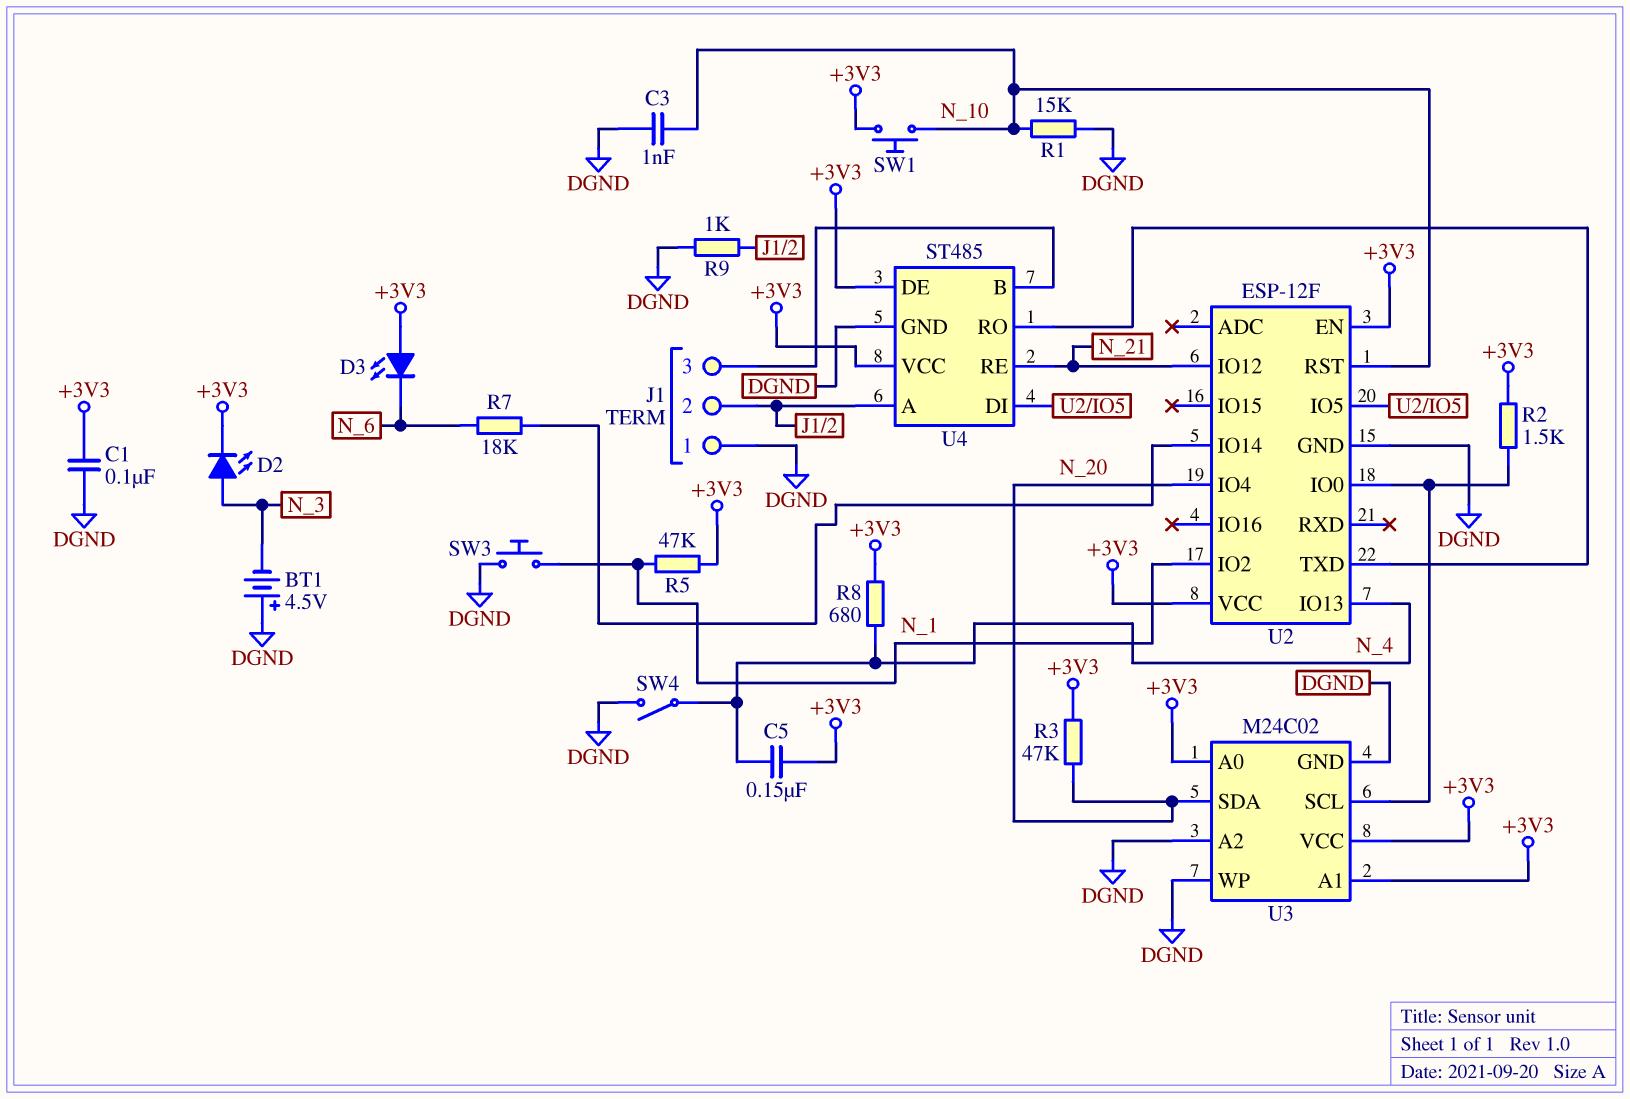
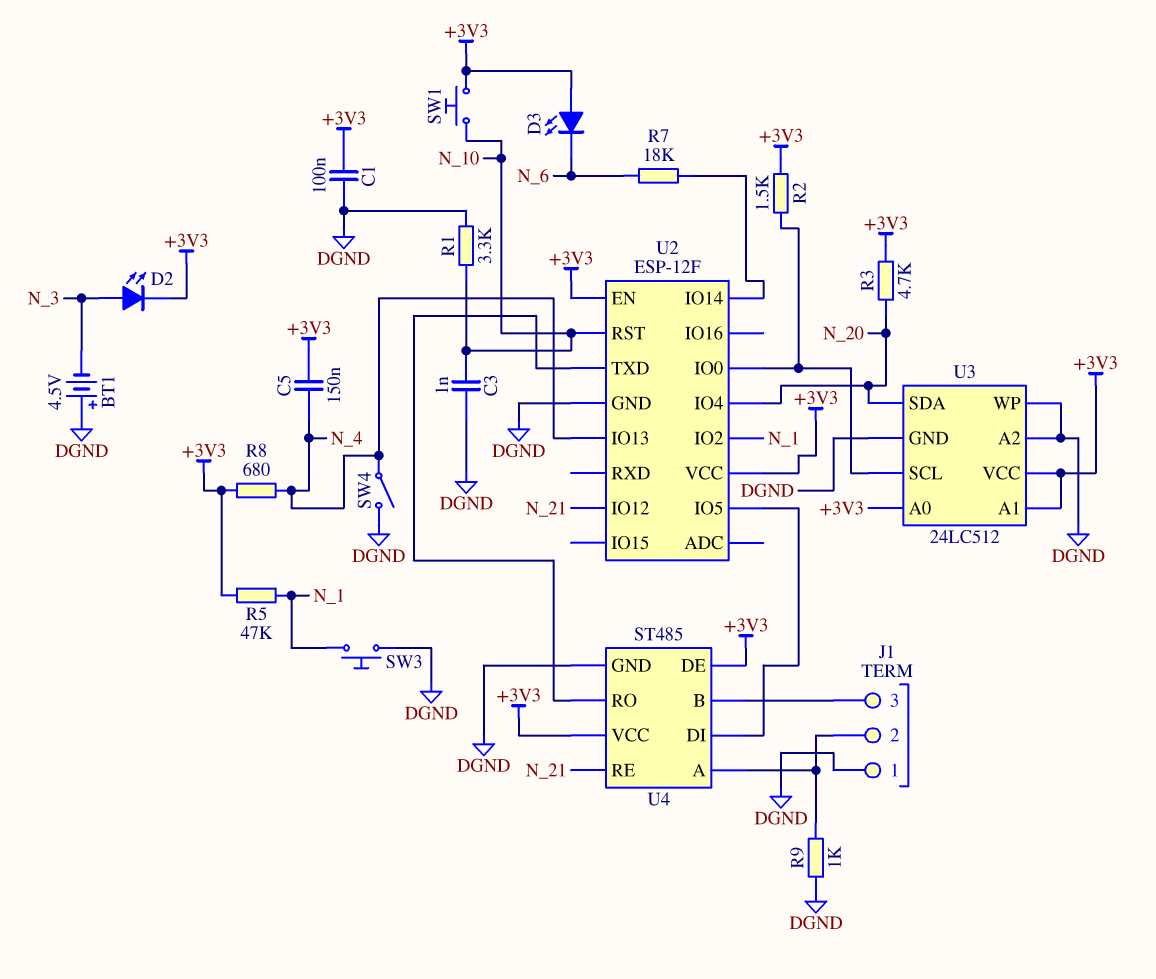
R1: 15k (DGND, N_10) -> 3.3k (DGND, N_10)
R3: 47k (+3V3, N_20) -> 4.7k (+3V3, N_20)
U3: M24C02 -> 24LC512

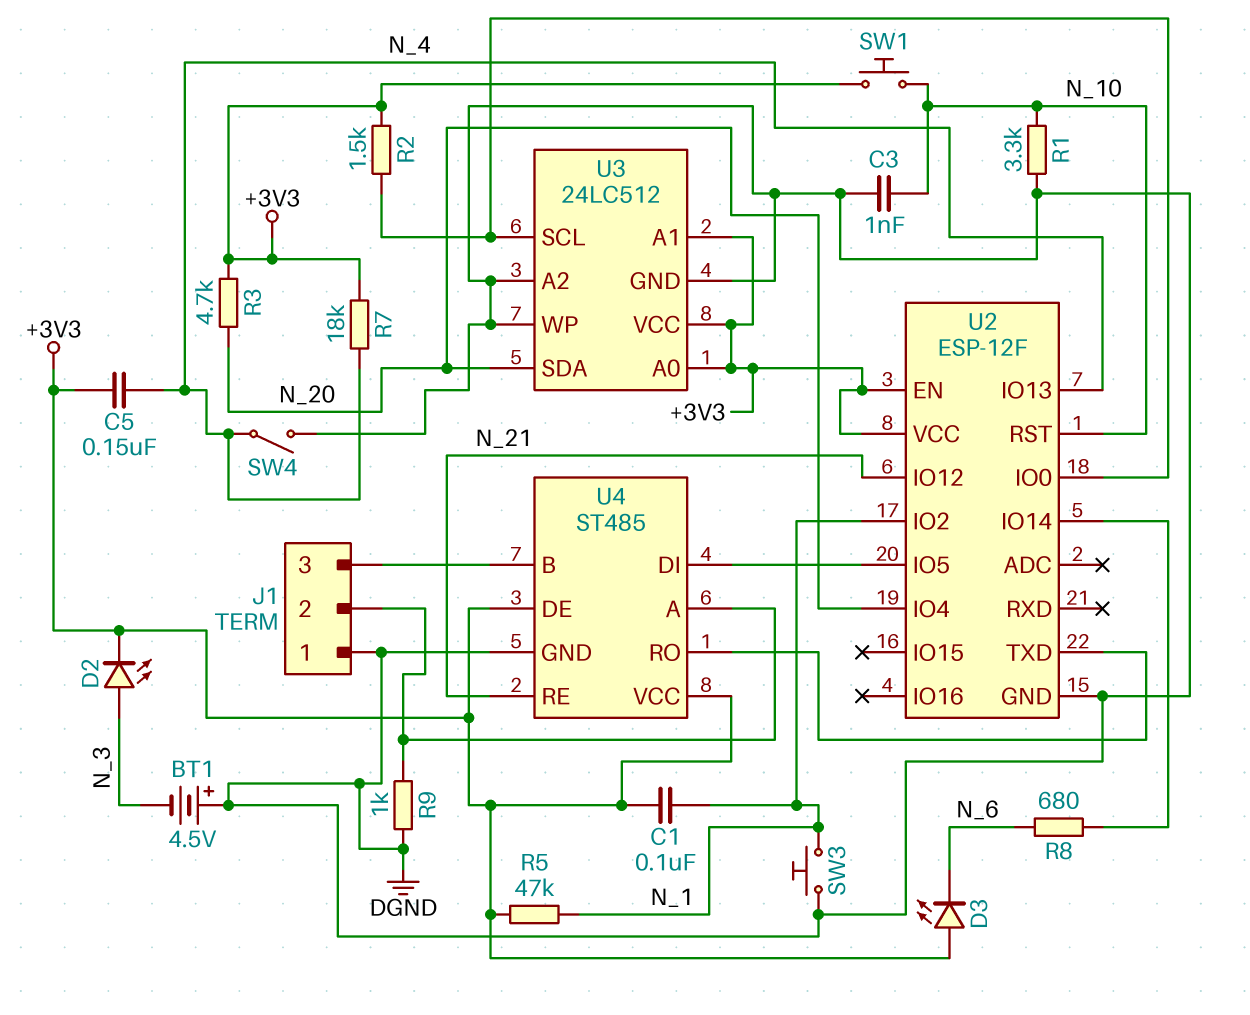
C1: 100nF (+3V3, DGND) -> 100nF (+3V3, N_1)
R7: 18k (N_6, U2/IO14) -> 18k (+3V3, N_4)
R8: 680 (+3V3, N_4) -> 680 (N_6, U2/IO14)

